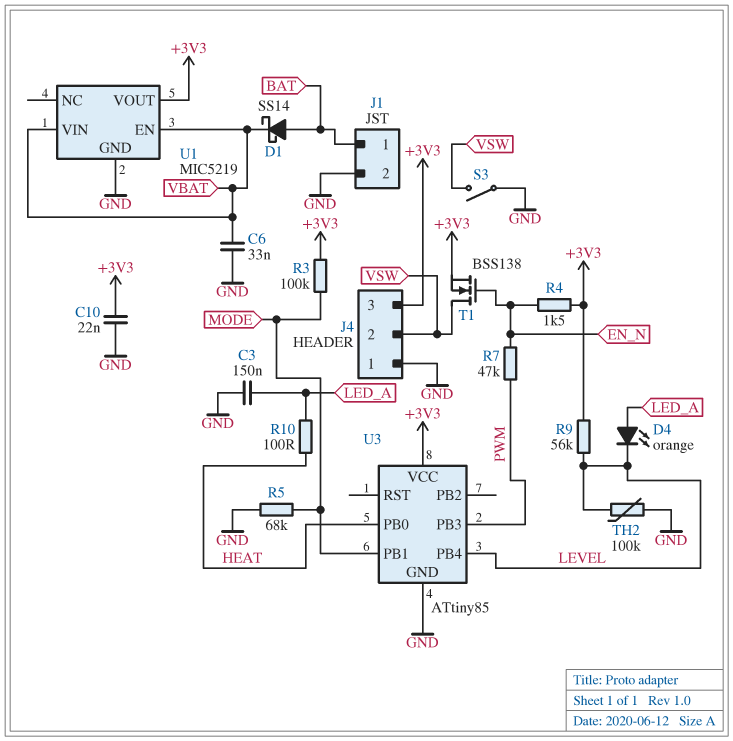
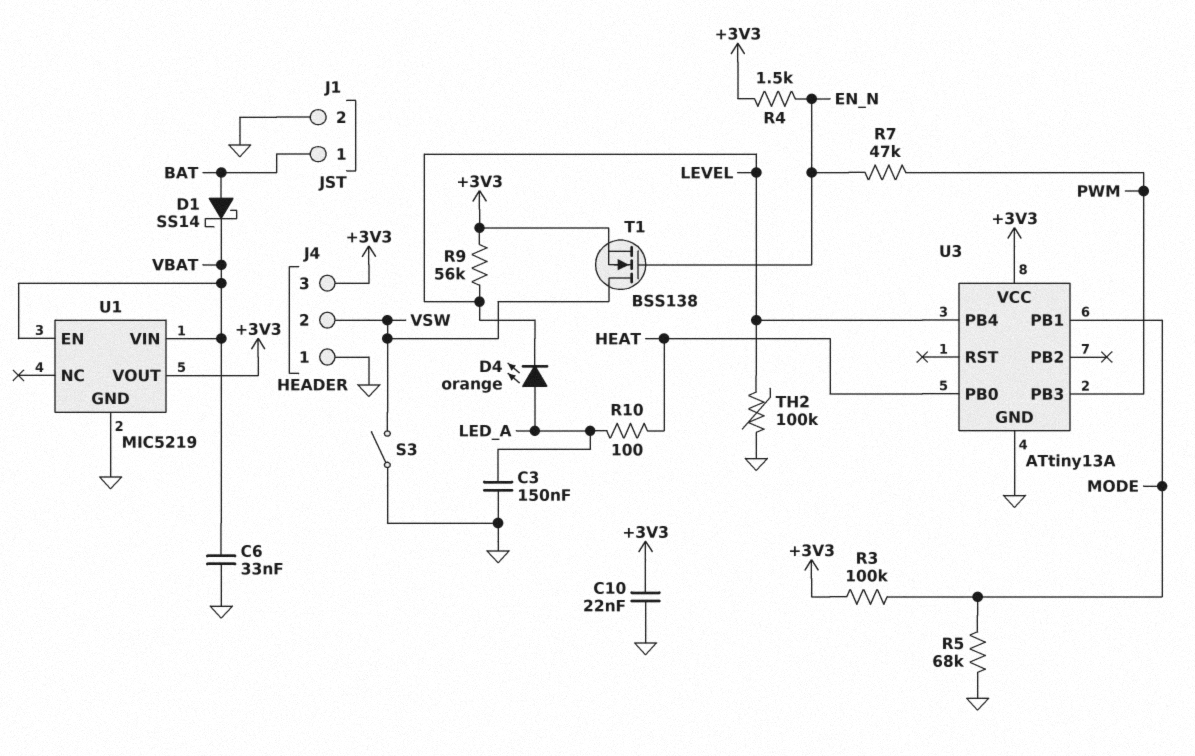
U3: ATtiny85 -> ATtiny13A

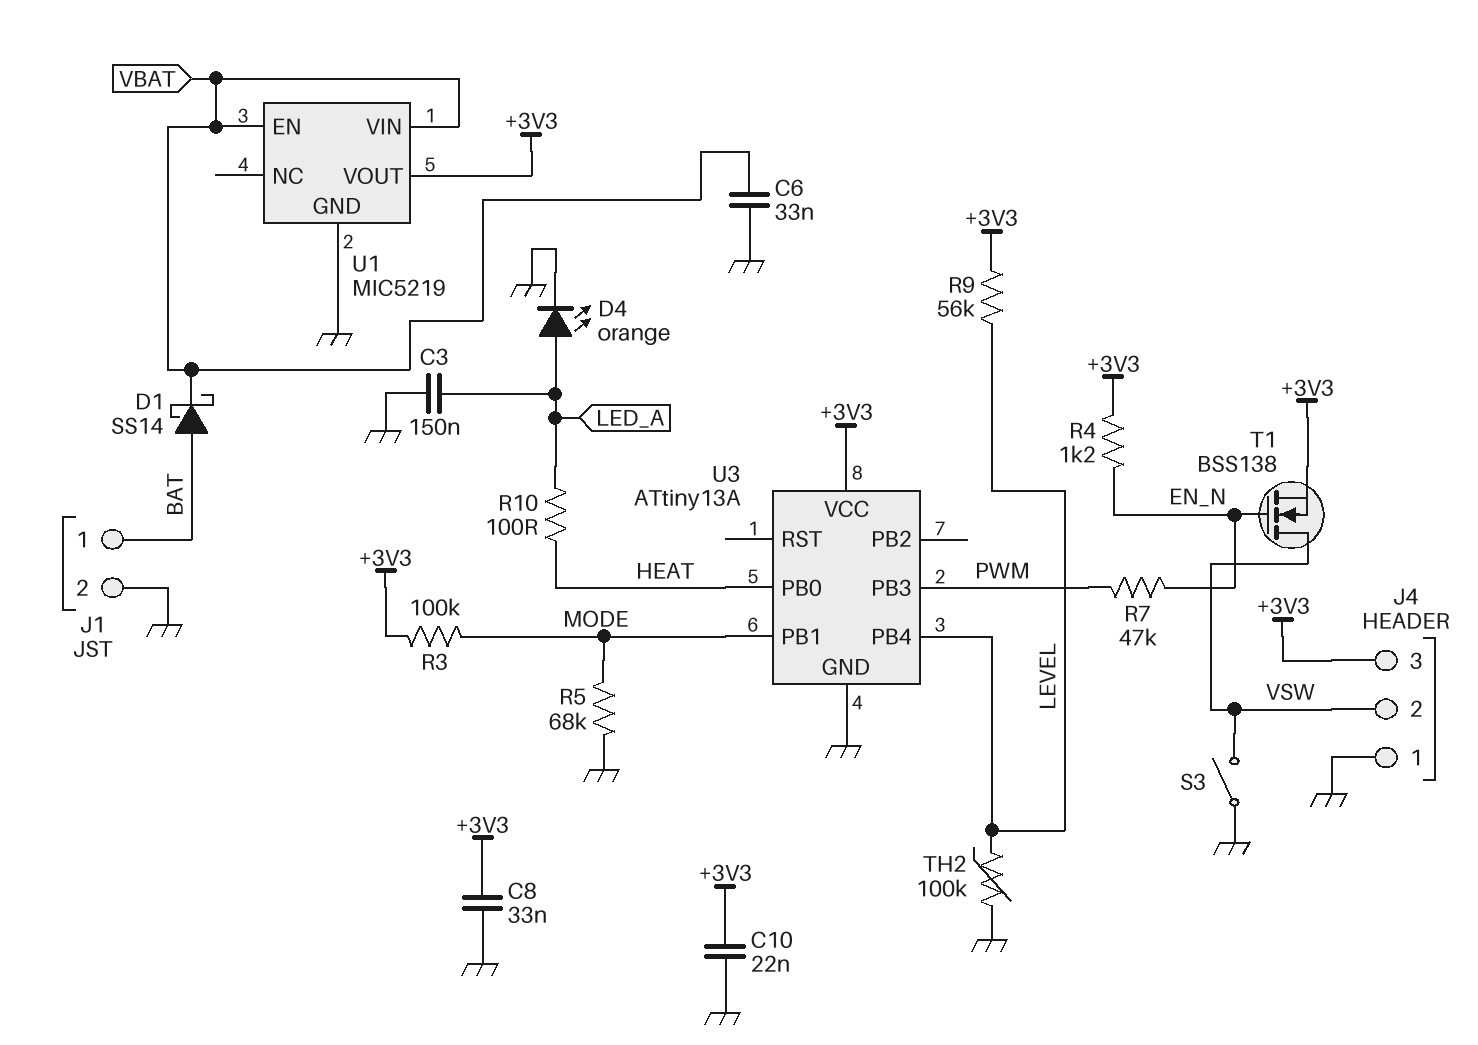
C8: none -> 33nF (+3V3, GND)
D4: LED orange (A LED_A, K LEVEL) -> LED orange (A LED_A, K GND)
R4: 1.5k (+3V3, EN_N) -> 1.2k (+3V3, EN_N)

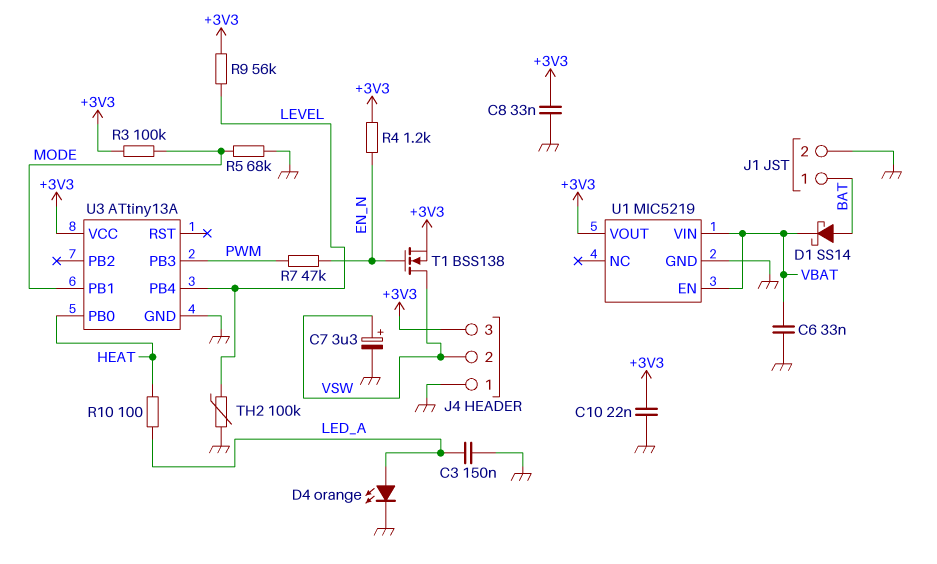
C7: none -> 3.3uF (plus VSW, minus GND)
S3: switch (GND, VSW) -> none

